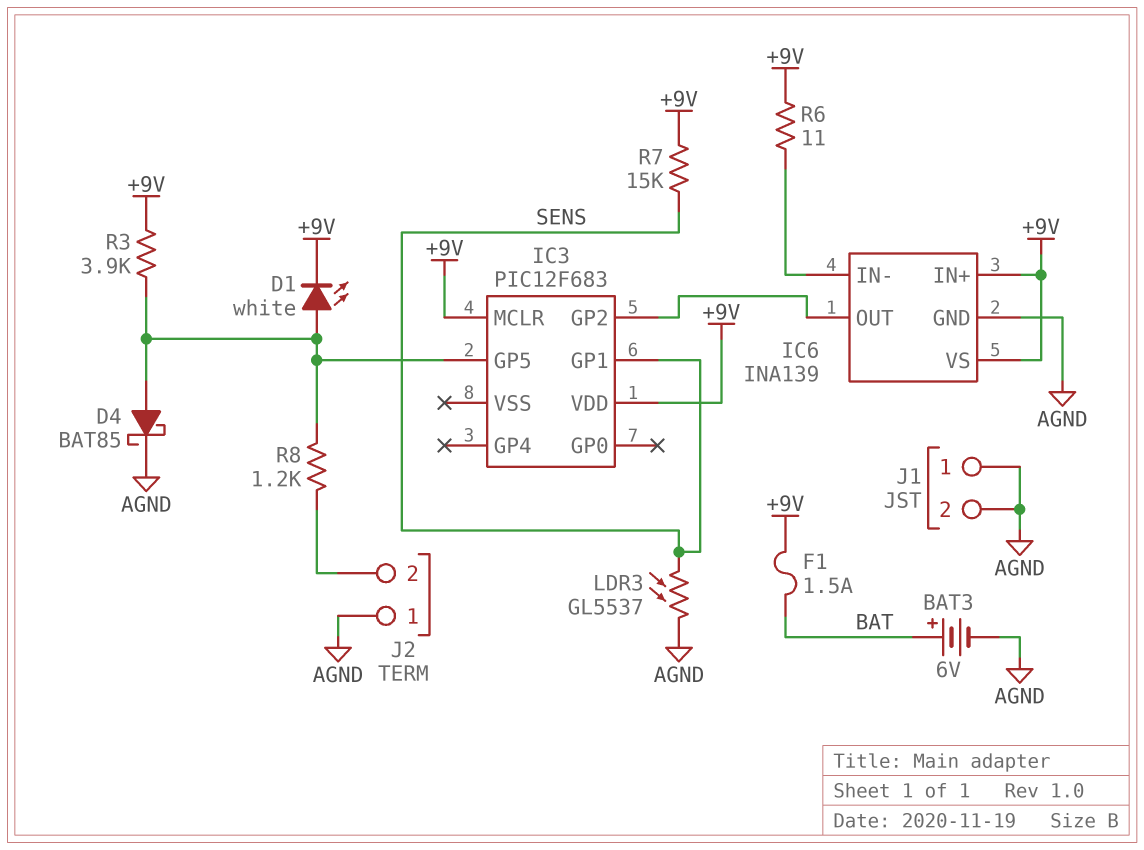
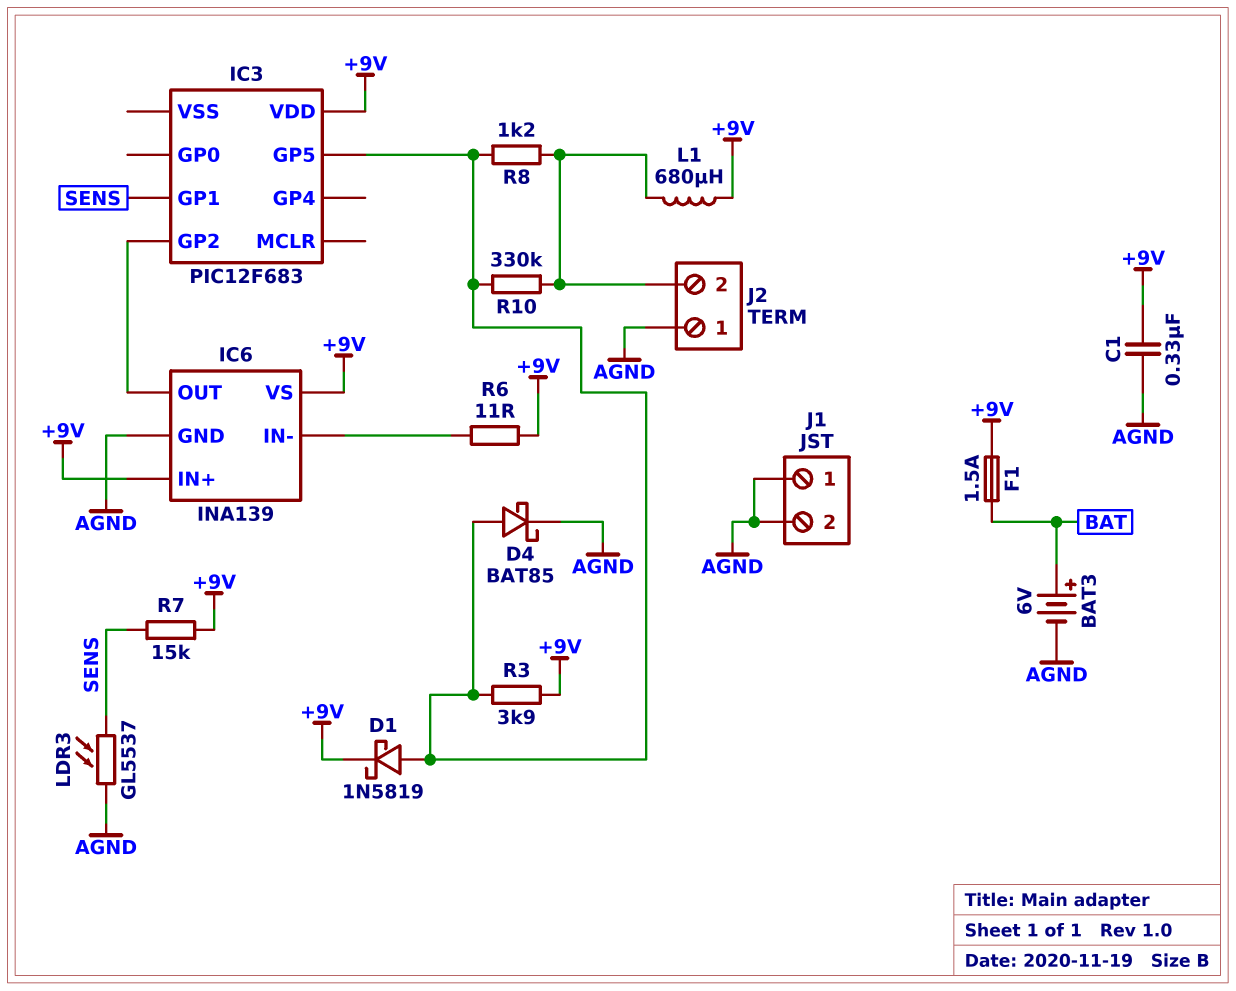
C1: none -> 330nF (+9V, AGND)
D1: LED white (A IC3/GP5, K +9V) -> schottky 1N5819 (A IC3/GP5, K +9V)
IC3 pin MCLR: +9V -> none
L1: none -> 680uH (+9V, J2/2)
R10: none -> 330k (IC3/GP5, J2/2)

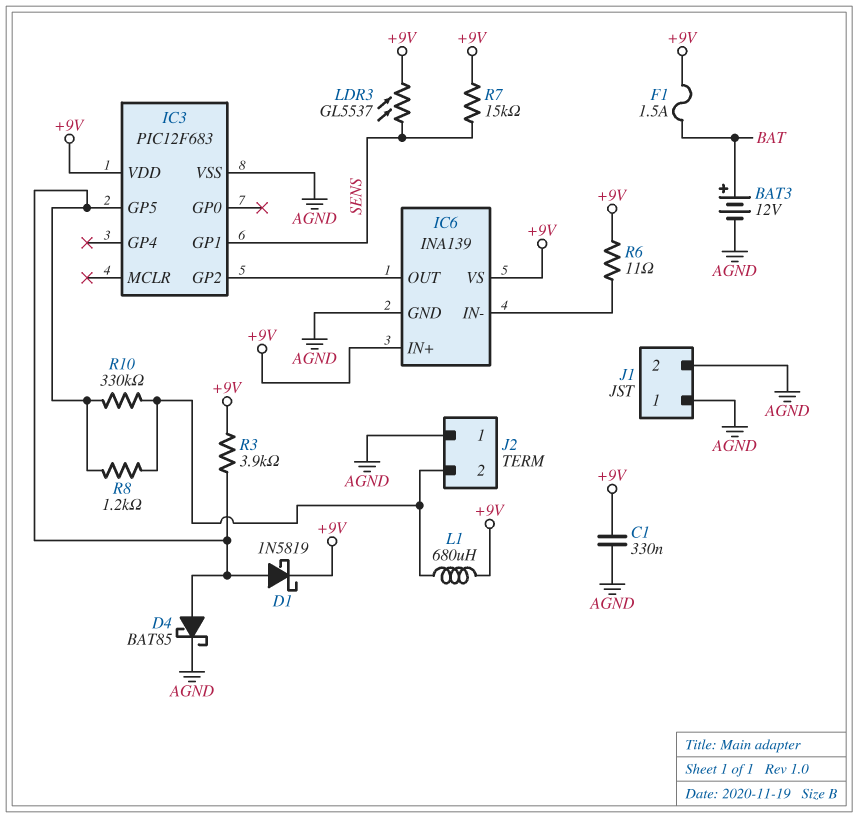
BAT3: 6V (plus BAT, minus AGND) -> 12V (plus BAT, minus AGND)
IC3 pin VSS: none -> AGND
LDR3: GL5537 (AGND, SENS) -> GL5537 (+9V, SENS)

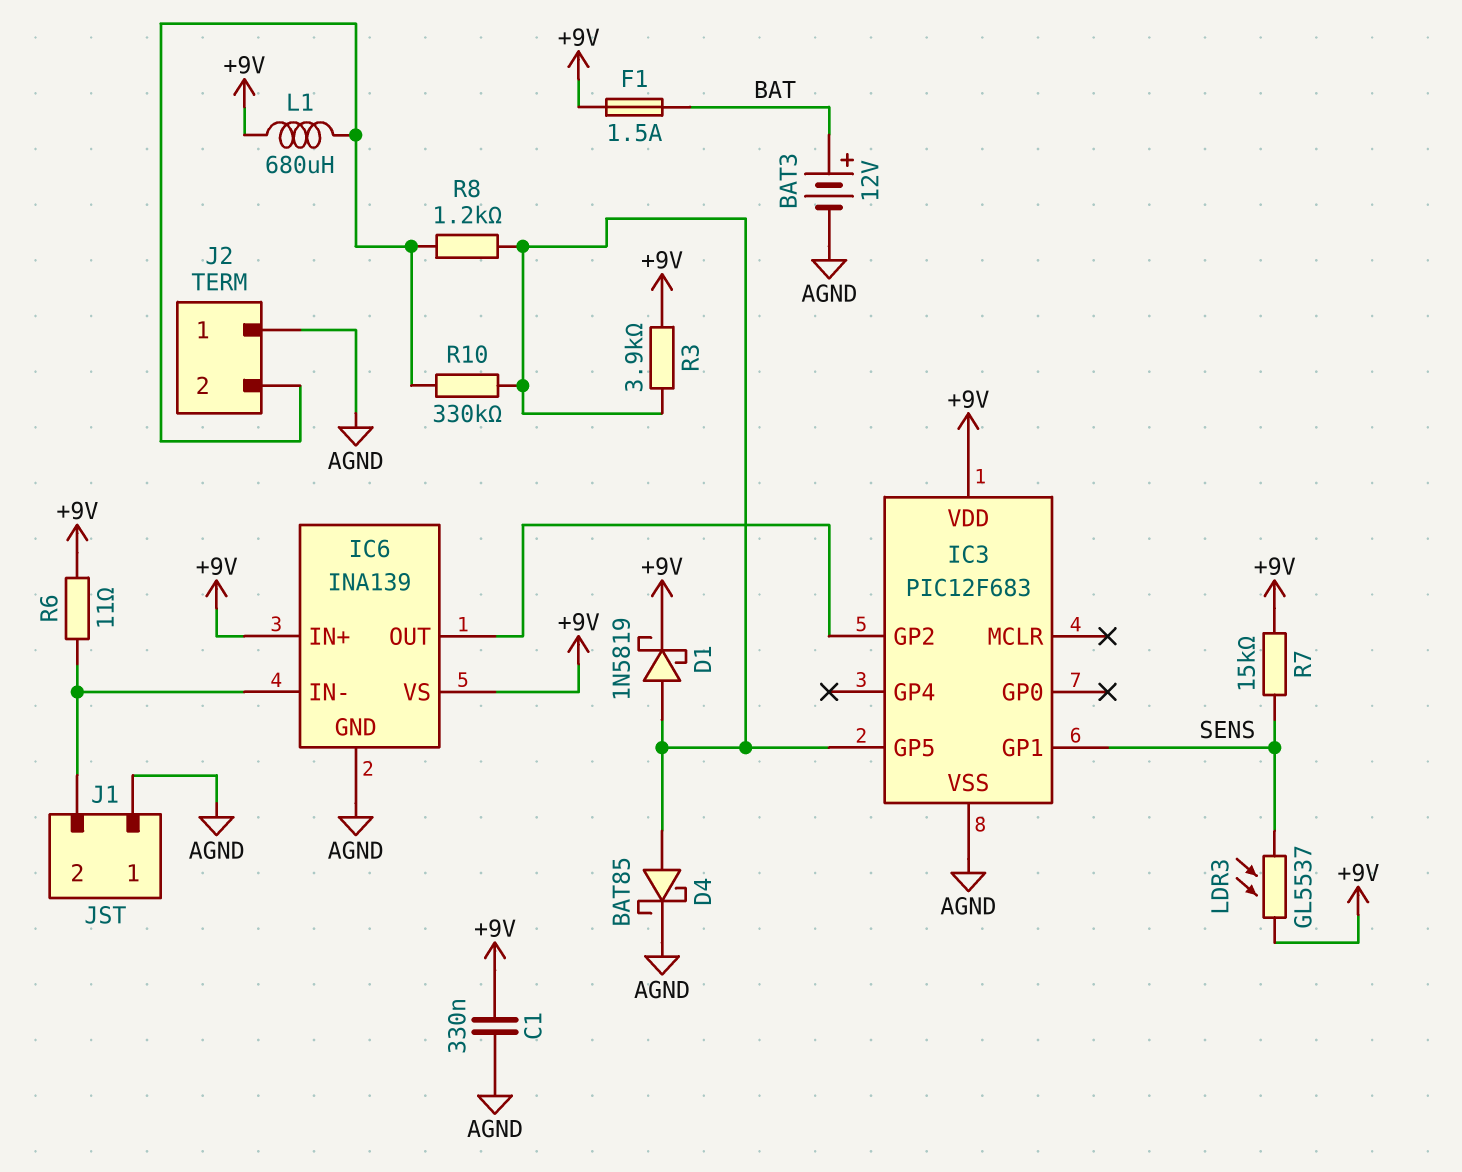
J1 pin 2: AGND -> IC6/IN-

